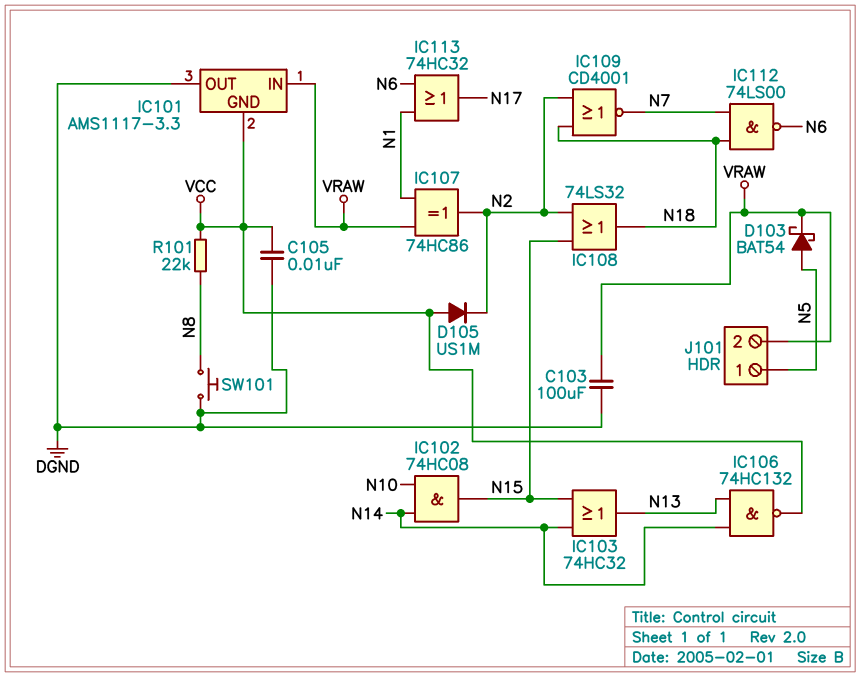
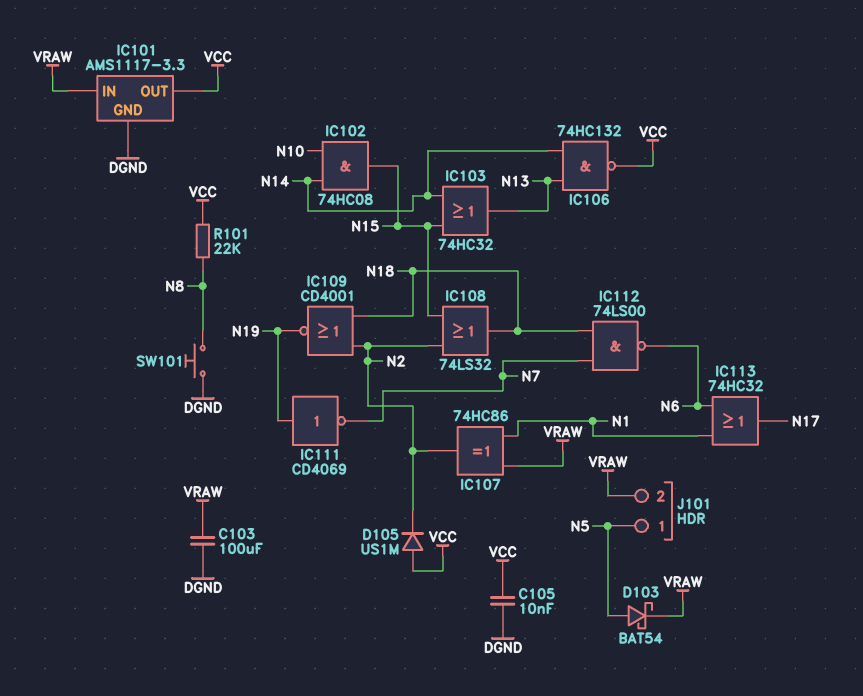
IC101 pin GND: VCC -> DGND
IC101 pin OUT: DGND -> VCC
IC109: NOR CD4001 (in N2, in N18, out N7) -> NOR CD4001 (in N2, in N18, out N19)
IC111: none -> NOT CD4069 (in N19, out N7)

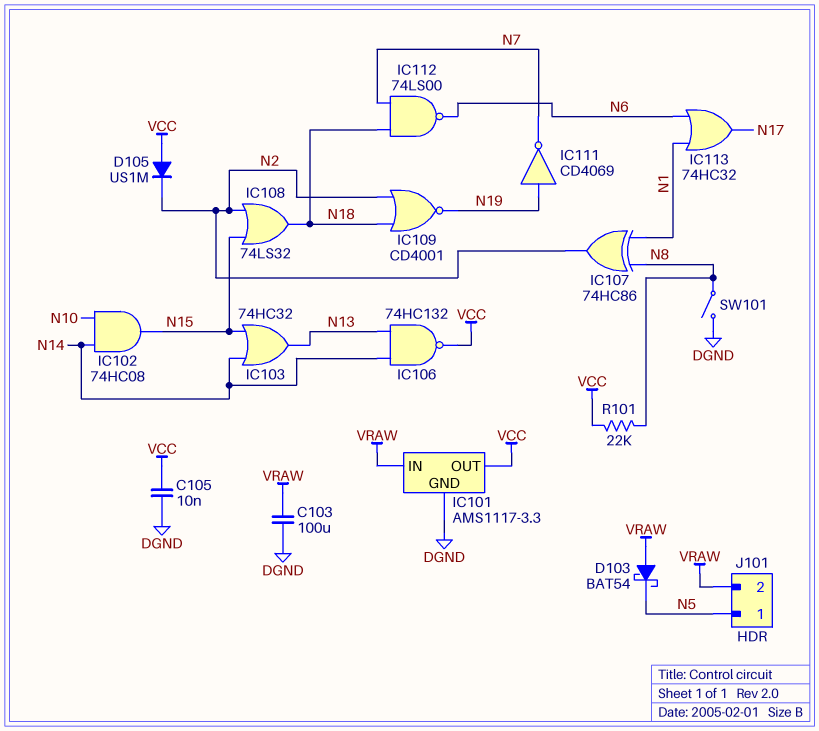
D103: schottky BAT54 (A N5, K VRAW) -> schottky BAT54 (A VRAW, K N5)
IC107: XOR 74HC86 (in N1, in VRAW, out N2) -> XOR 74HC86 (in N1, in N8, out N2)
SW101: button (DGND, N8) -> switch (DGND, N8)

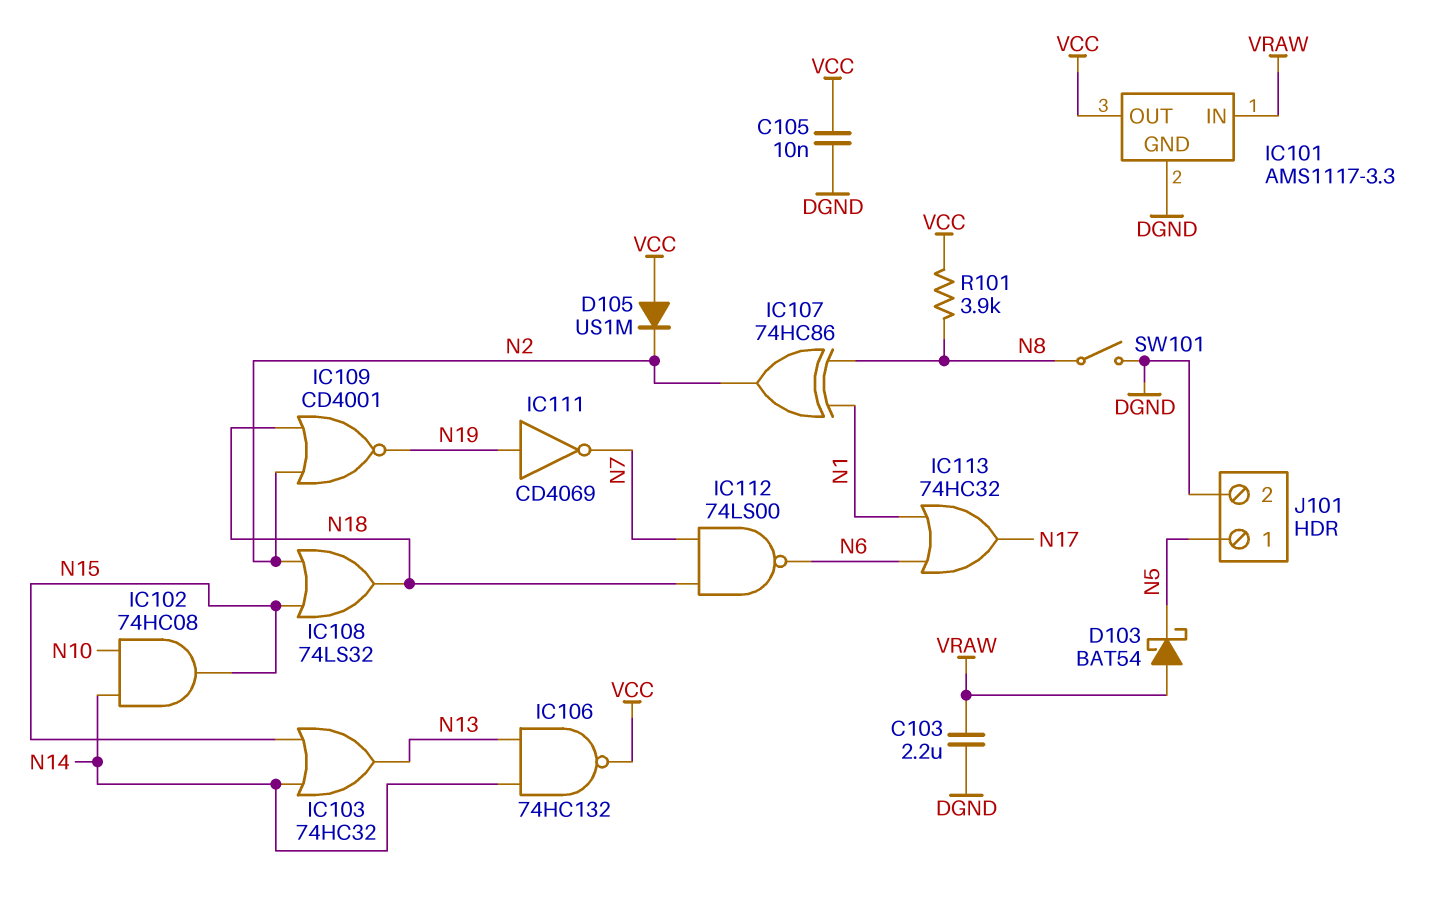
C103: 100uF (DGND, VRAW) -> 2.2uF (DGND, VRAW)
J101 pin 2: VRAW -> DGND
R101: 22k (N8, VCC) -> 3.9k (N8, VCC)

